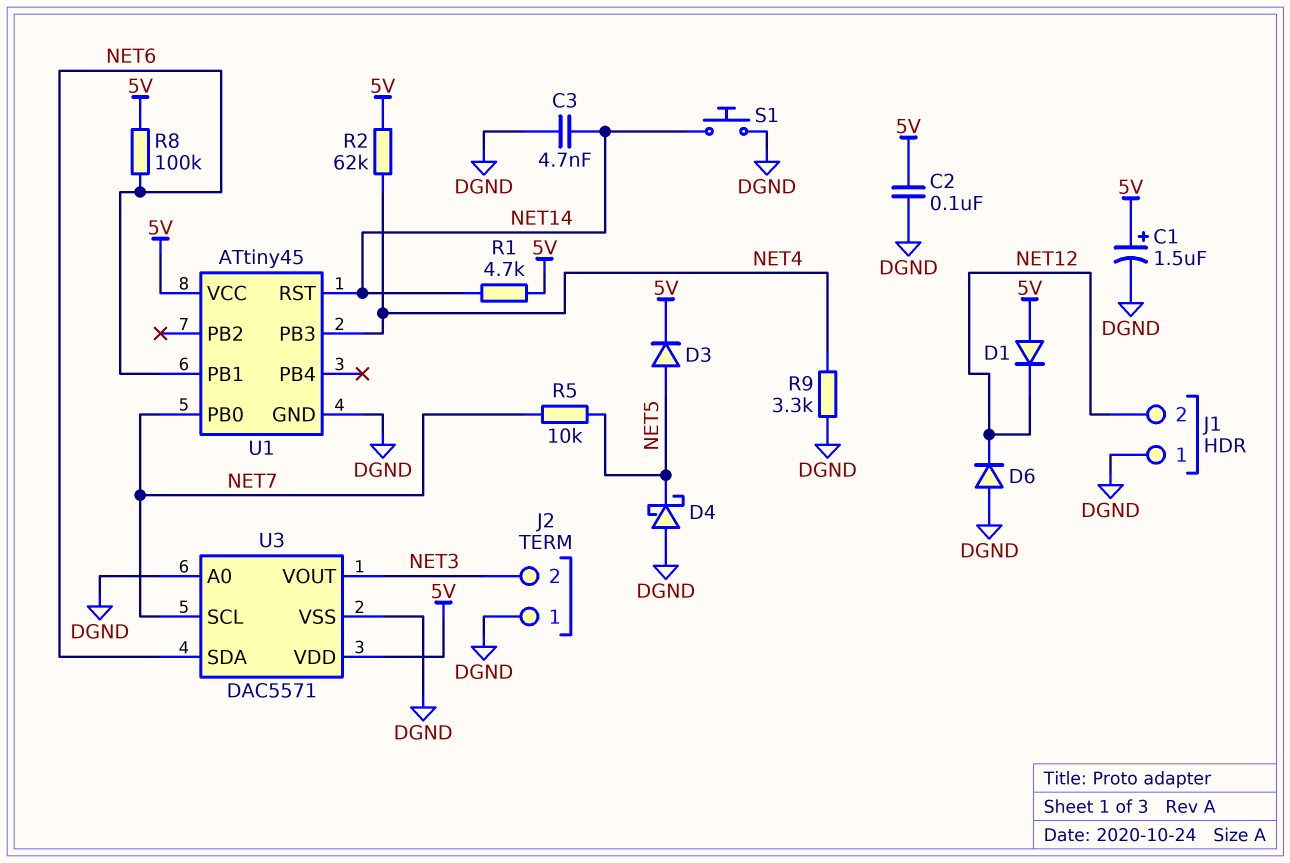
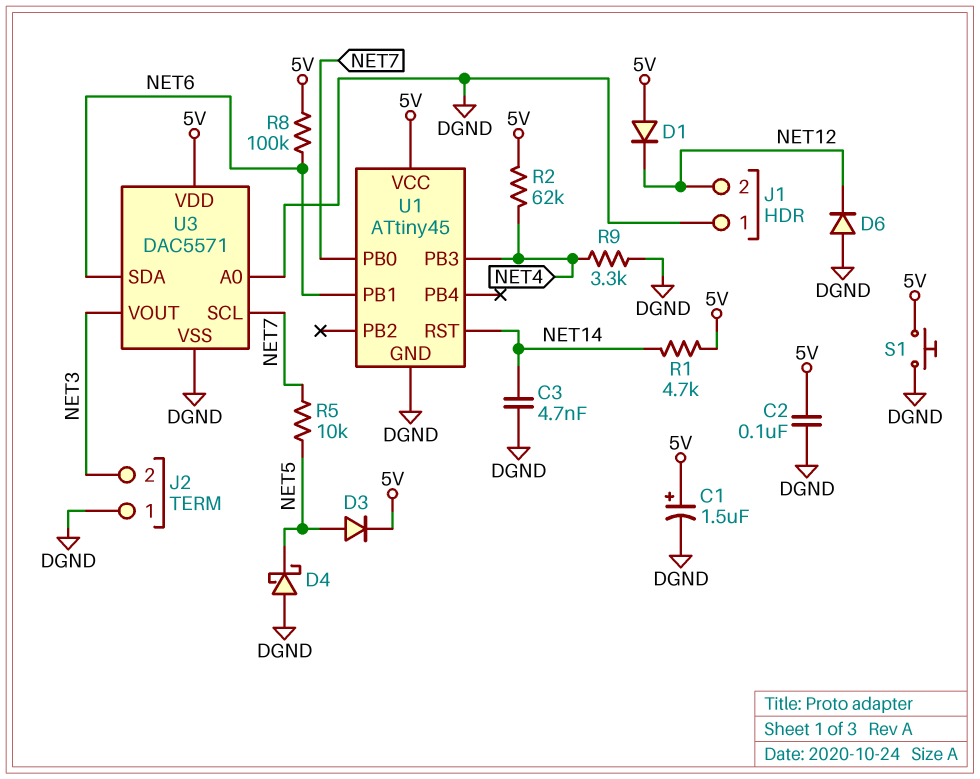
S1: button (DGND, NET14) -> button (5V, DGND)

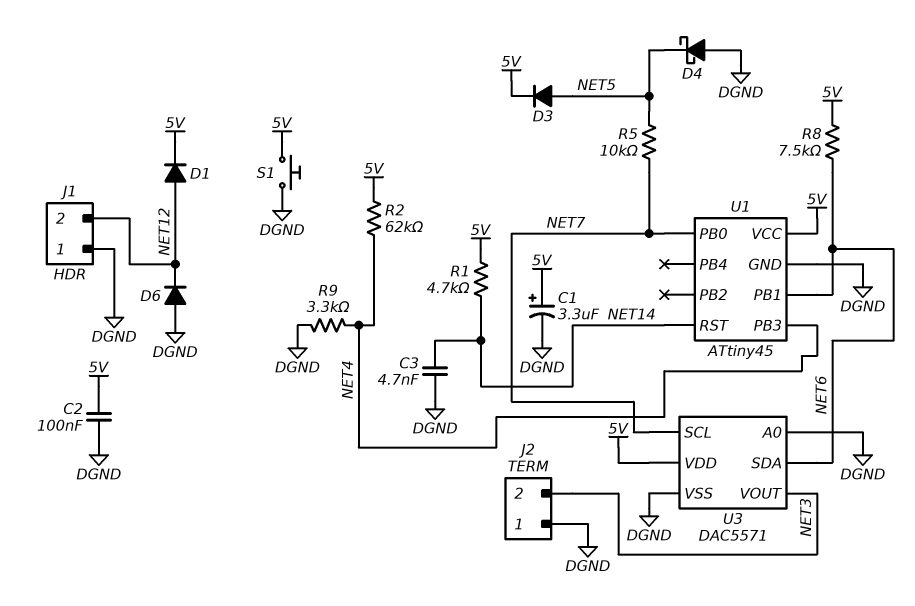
C1: 1.5uF (plus 5V, minus DGND) -> 3.3uF (plus 5V, minus DGND)
D1: diode (A 5V, K NET12) -> diode (A NET12, K 5V)
R8: 100k (5V, NET6) -> 7.5k (5V, NET6)

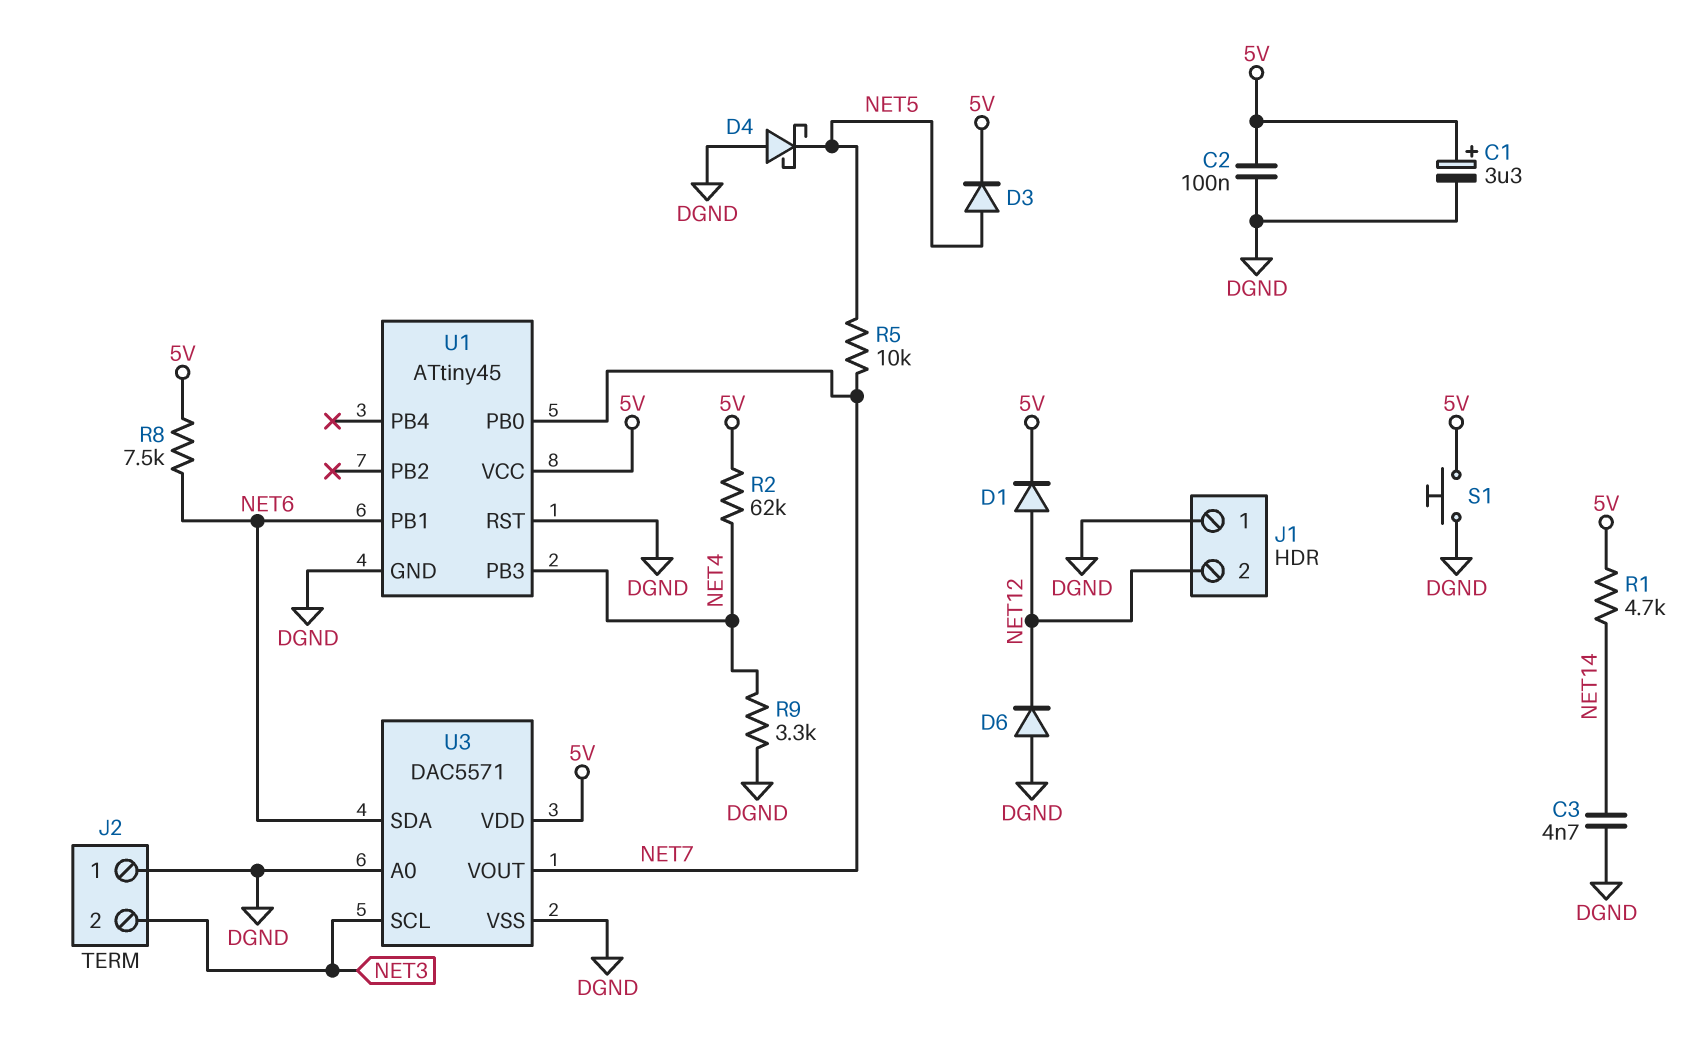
U1 pin RST: NET14 -> DGND
U3 pin SCL: NET7 -> NET3
U3 pin VOUT: NET3 -> NET7

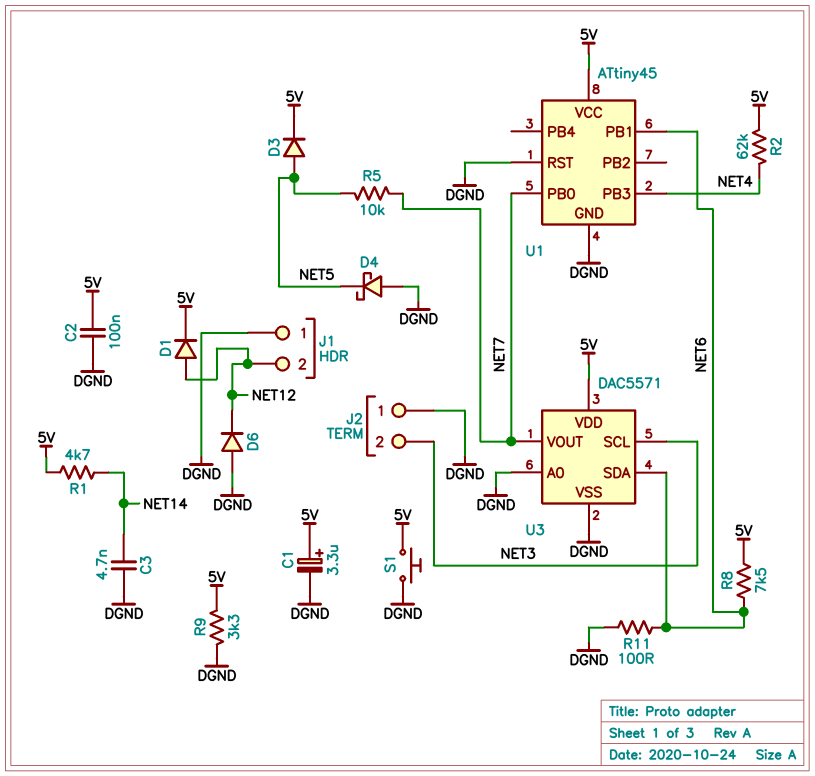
R9: 3.3k (DGND, NET4) -> 3.3k (5V, DGND)
R11: none -> 100 (DGND, NET6)

